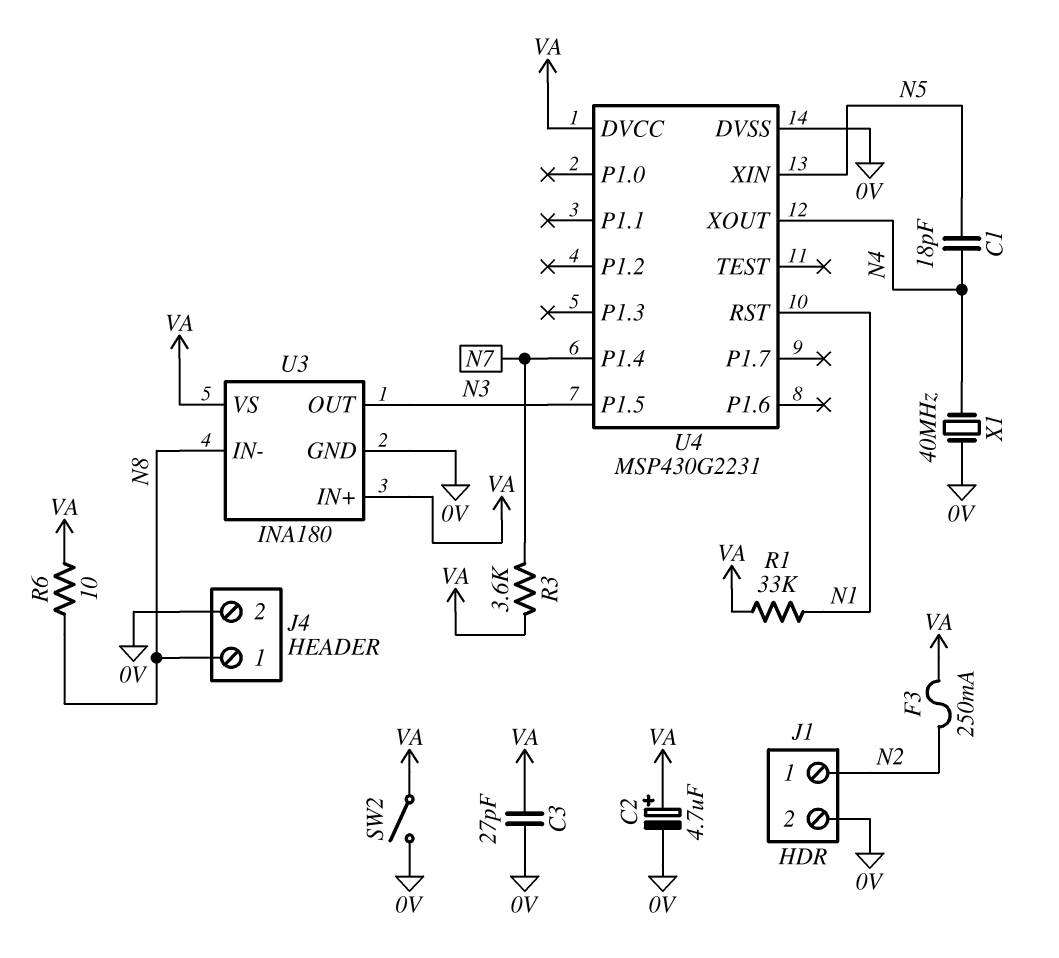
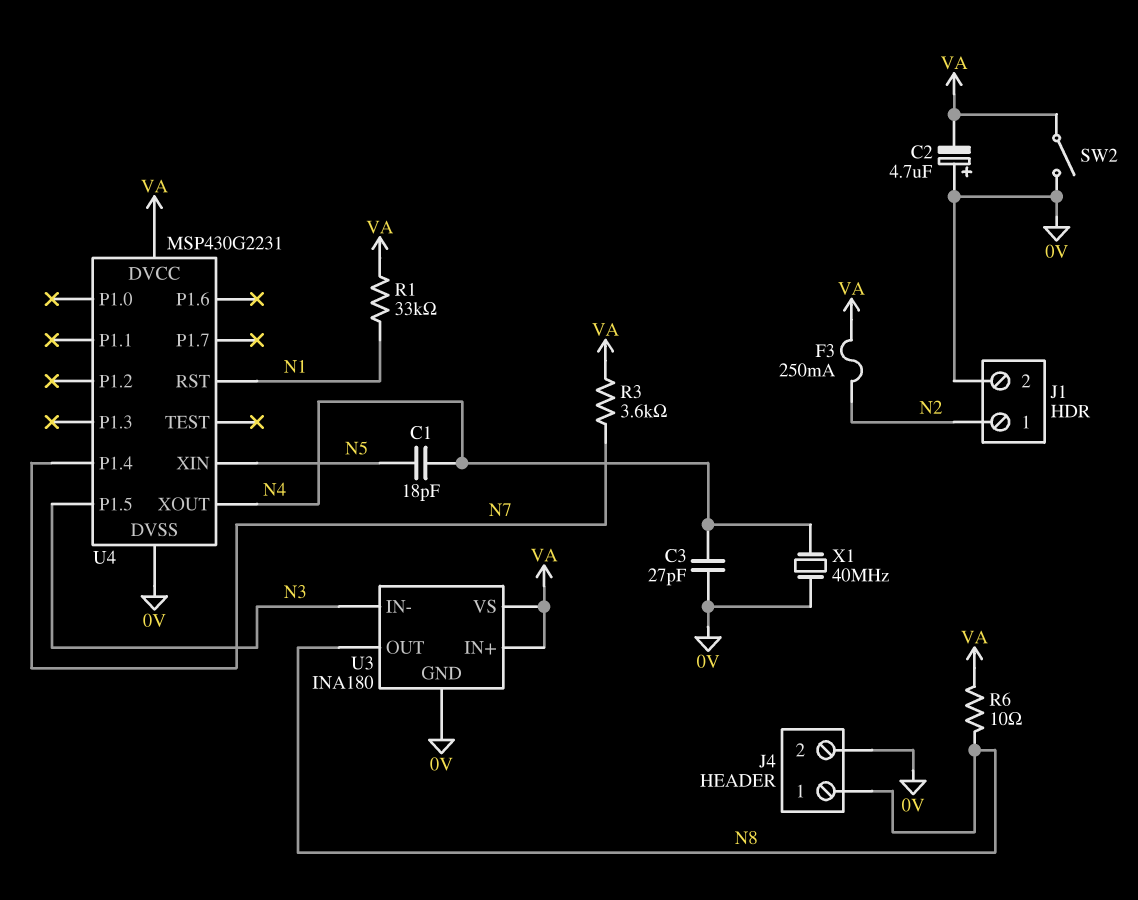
C2: 4.7uF (plus VA, minus 0V) -> 4.7uF (plus 0V, minus VA)
C3: 27pF (0V, VA) -> 27pF (0V, N4)
U3 pin IN-: N8 -> N3
U3 pin OUT: N3 -> N8

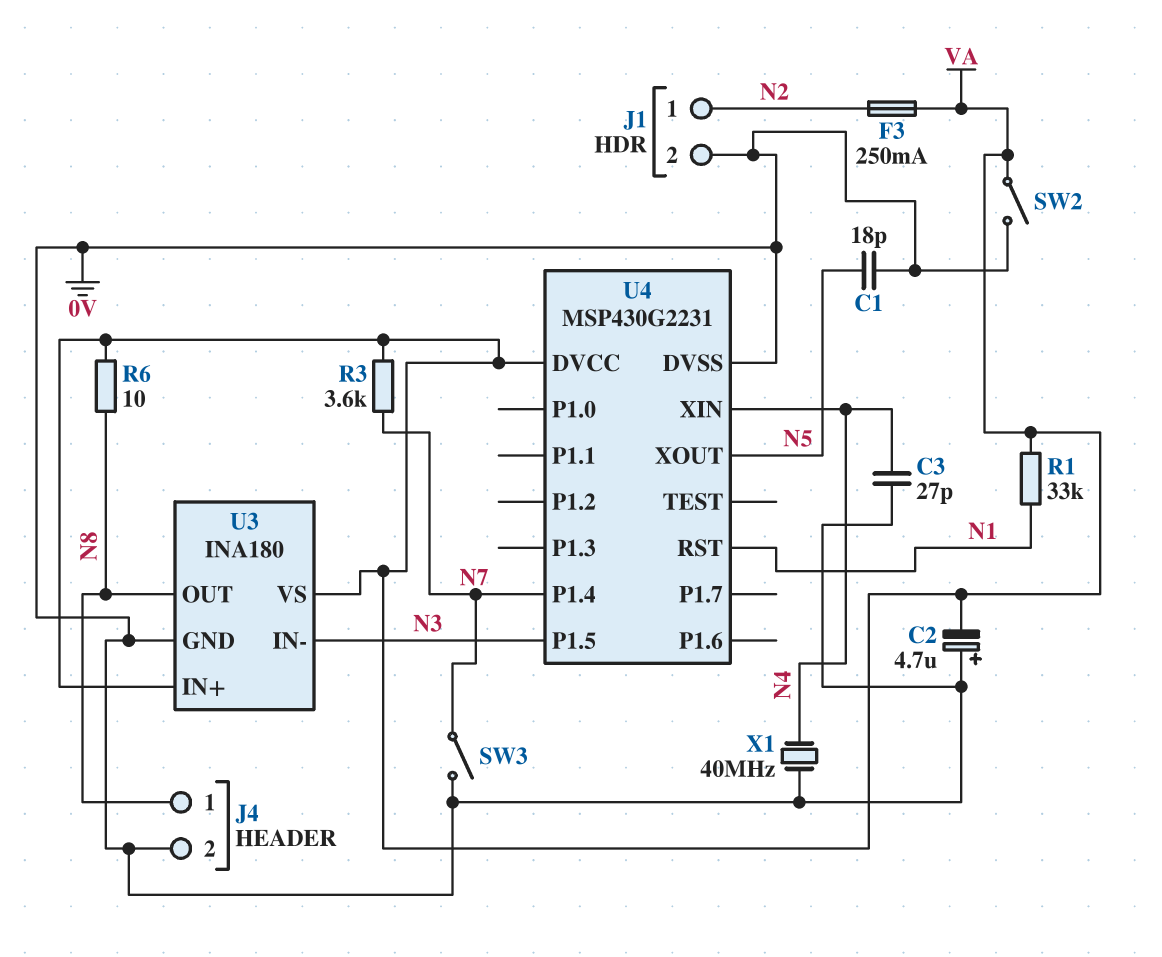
C1: 18pF (N4, N5) -> 18pF (0V, N5)
SW3: none -> switch (0V, N7)
U4 pin XIN: N5 -> N4
U4 pin XOUT: N4 -> N5

